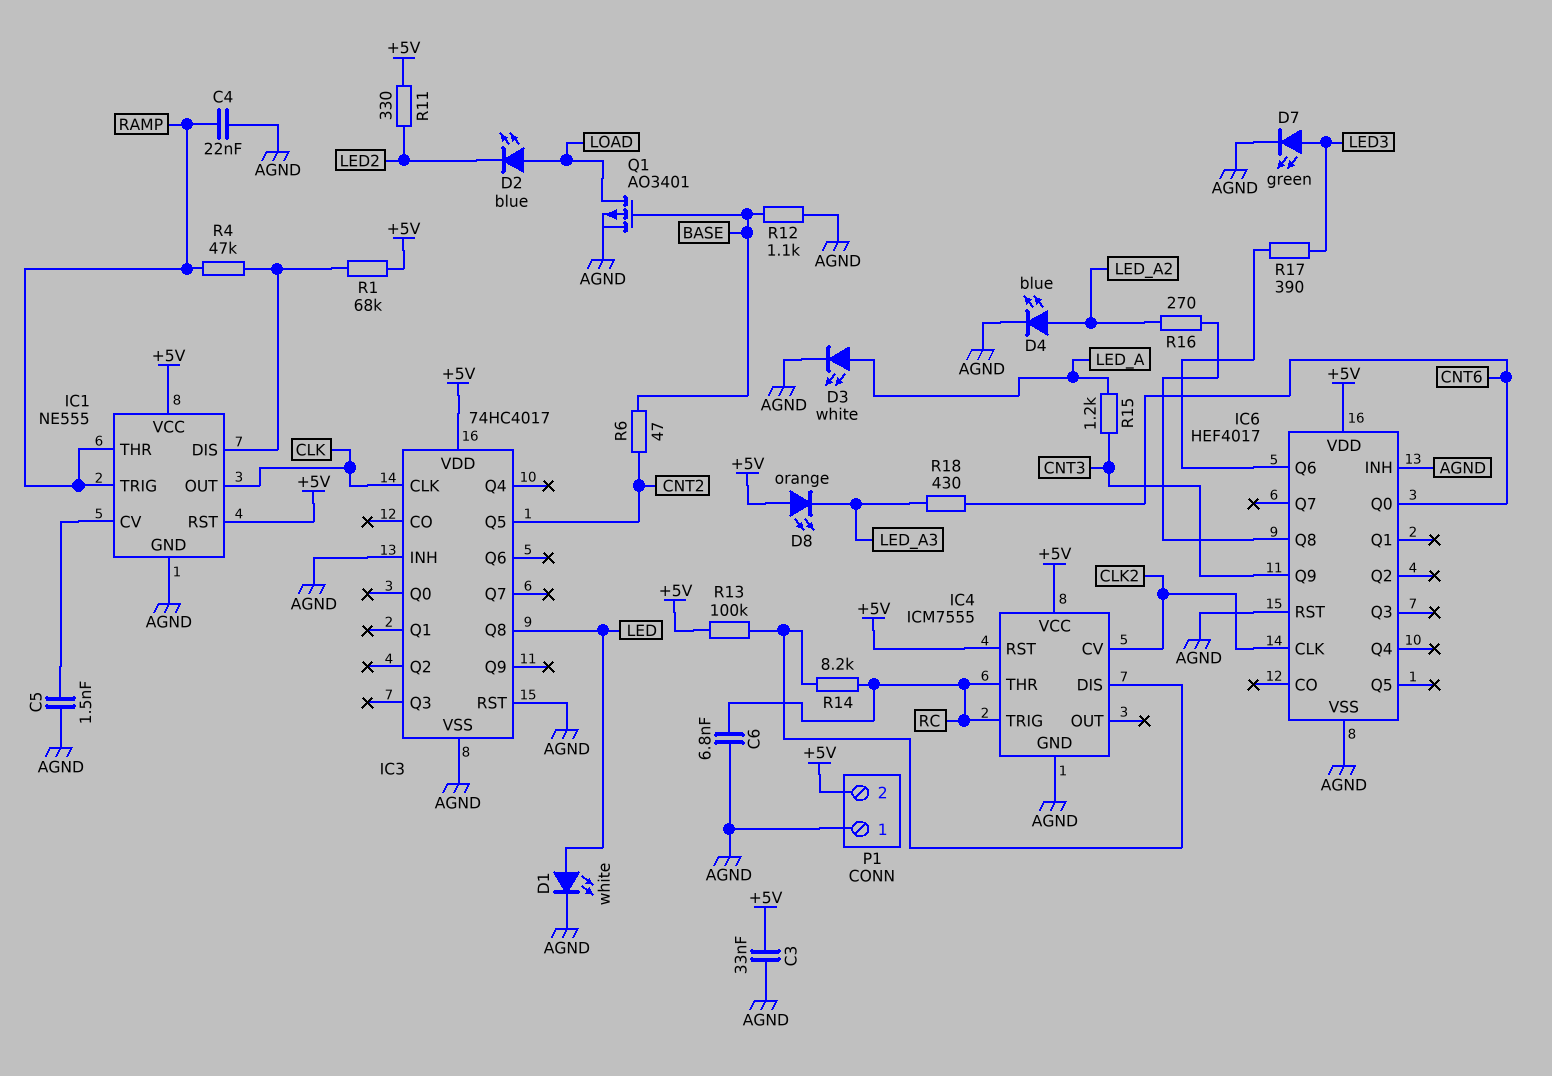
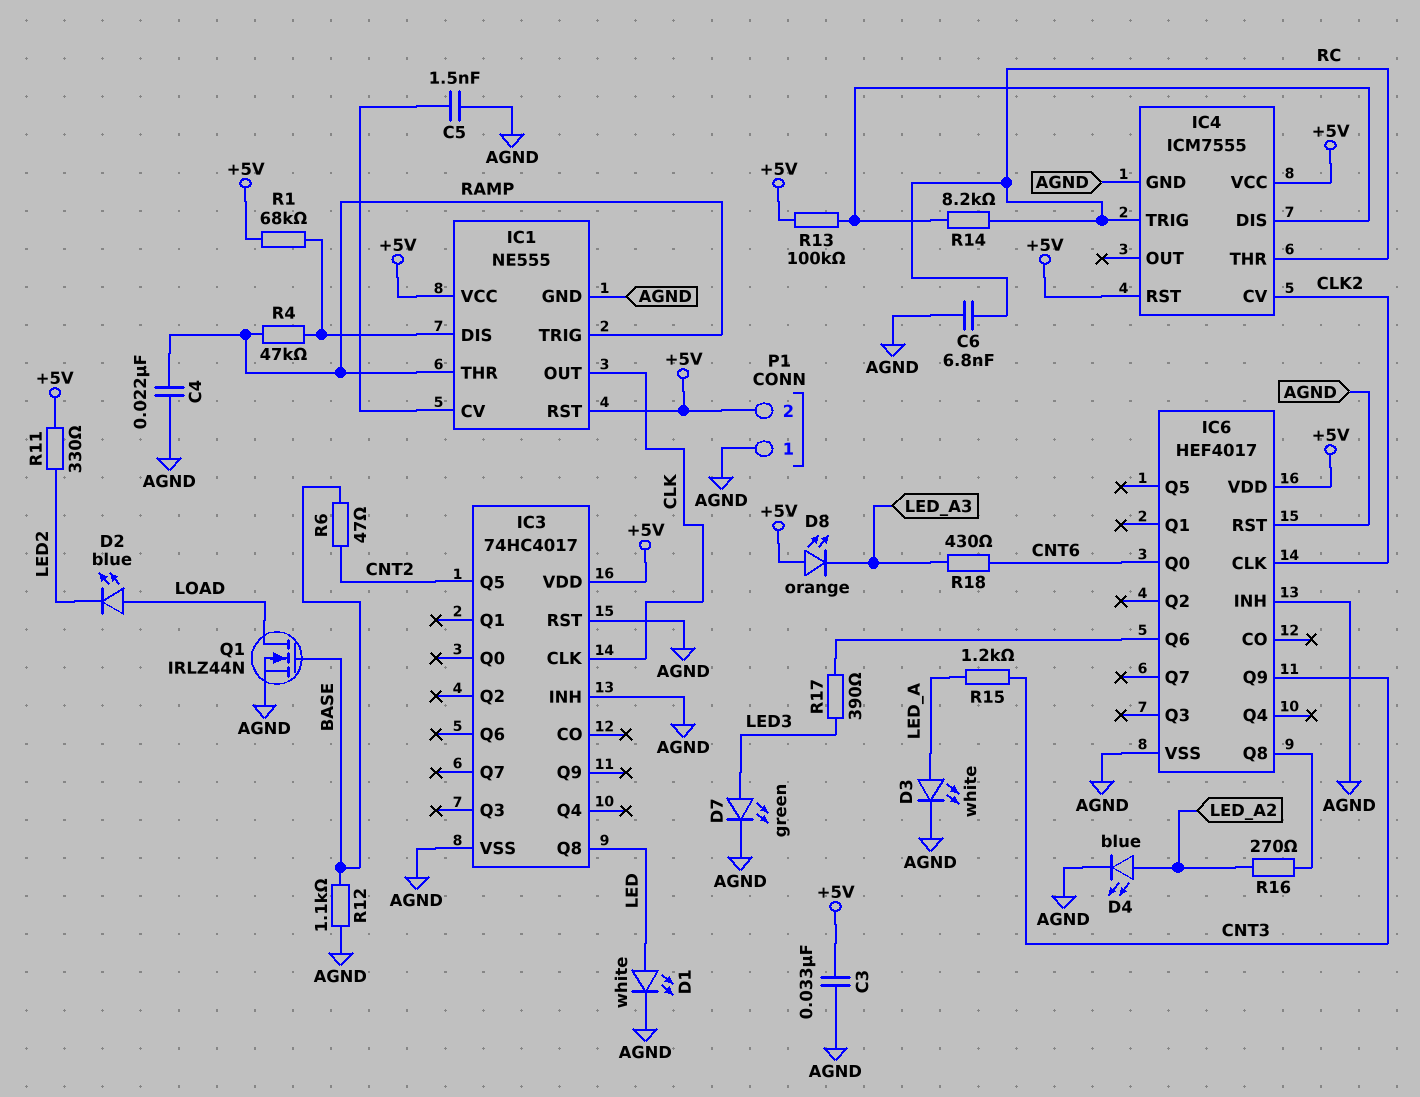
Q1: PMOS AO3401 (G BASE, D LOAD, S AGND) -> NMOS IRLZ44N (G BASE, D LOAD, S AGND)

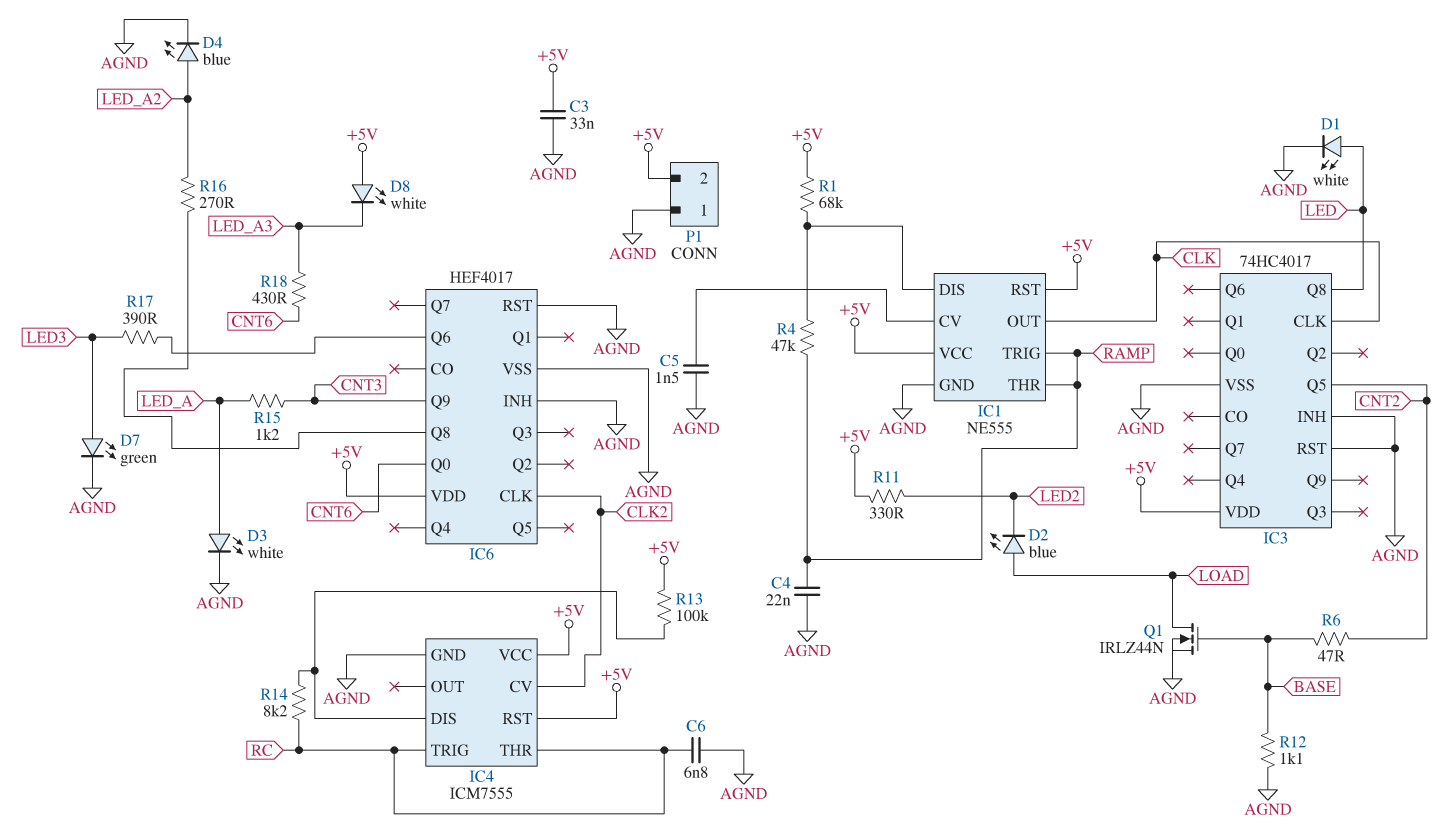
D8: LED orange (A +5V, K LED_A3) -> LED white (A +5V, K LED_A3)

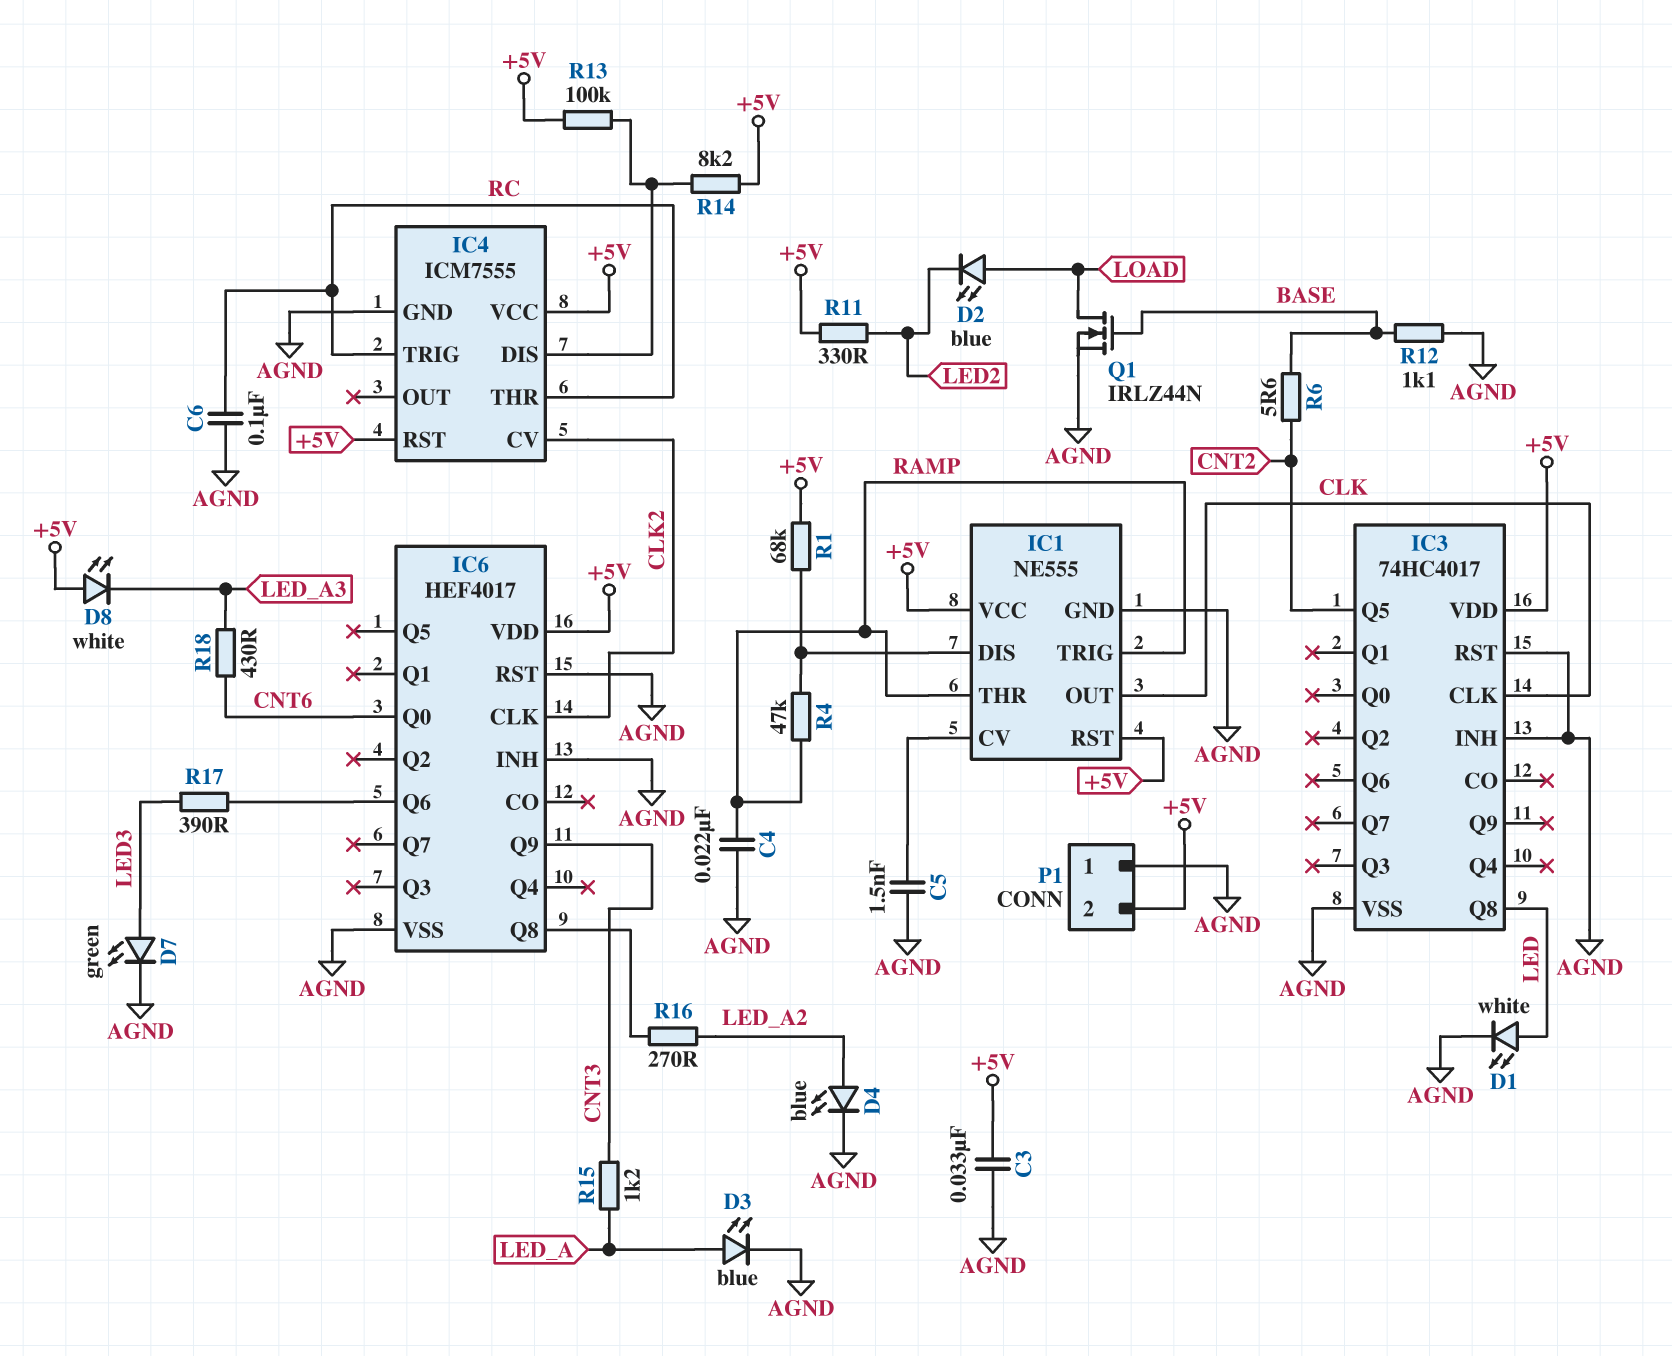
C6: 6.8nF (AGND, RC) -> 100nF (AGND, RC)
D3: LED white (A LED_A, K AGND) -> LED blue (A LED_A, K AGND)
R6: 47 (BASE, CNT2) -> 5.6 (BASE, CNT2)
R14: 8.2k (IC4/DIS, RC) -> 8.2k (+5V, IC4/DIS)

